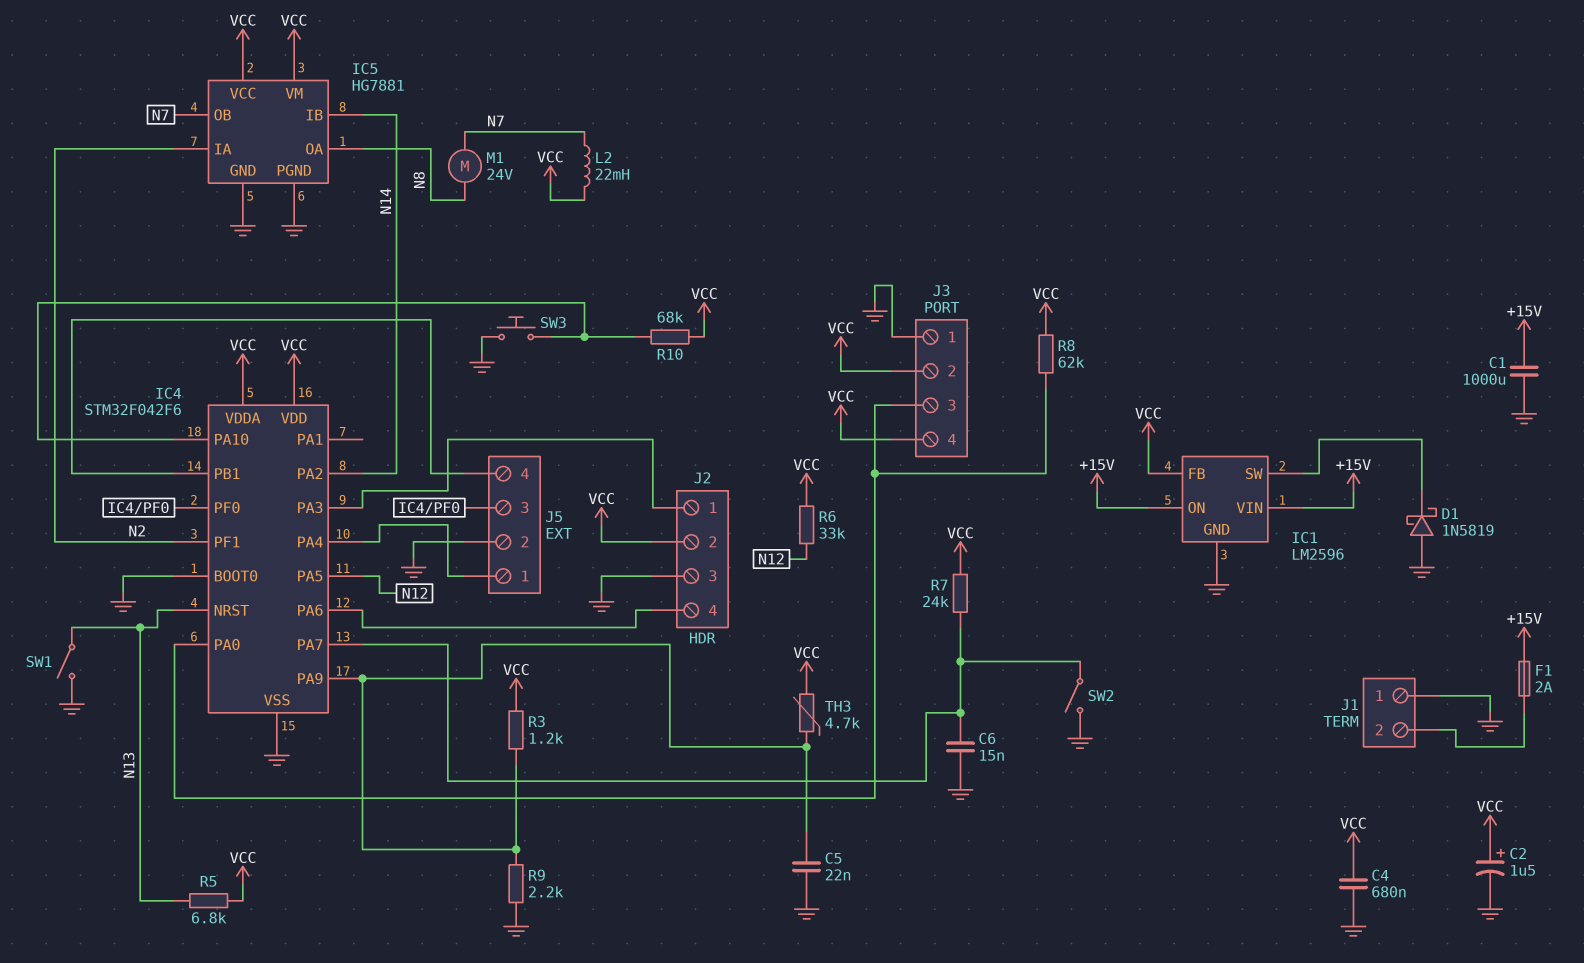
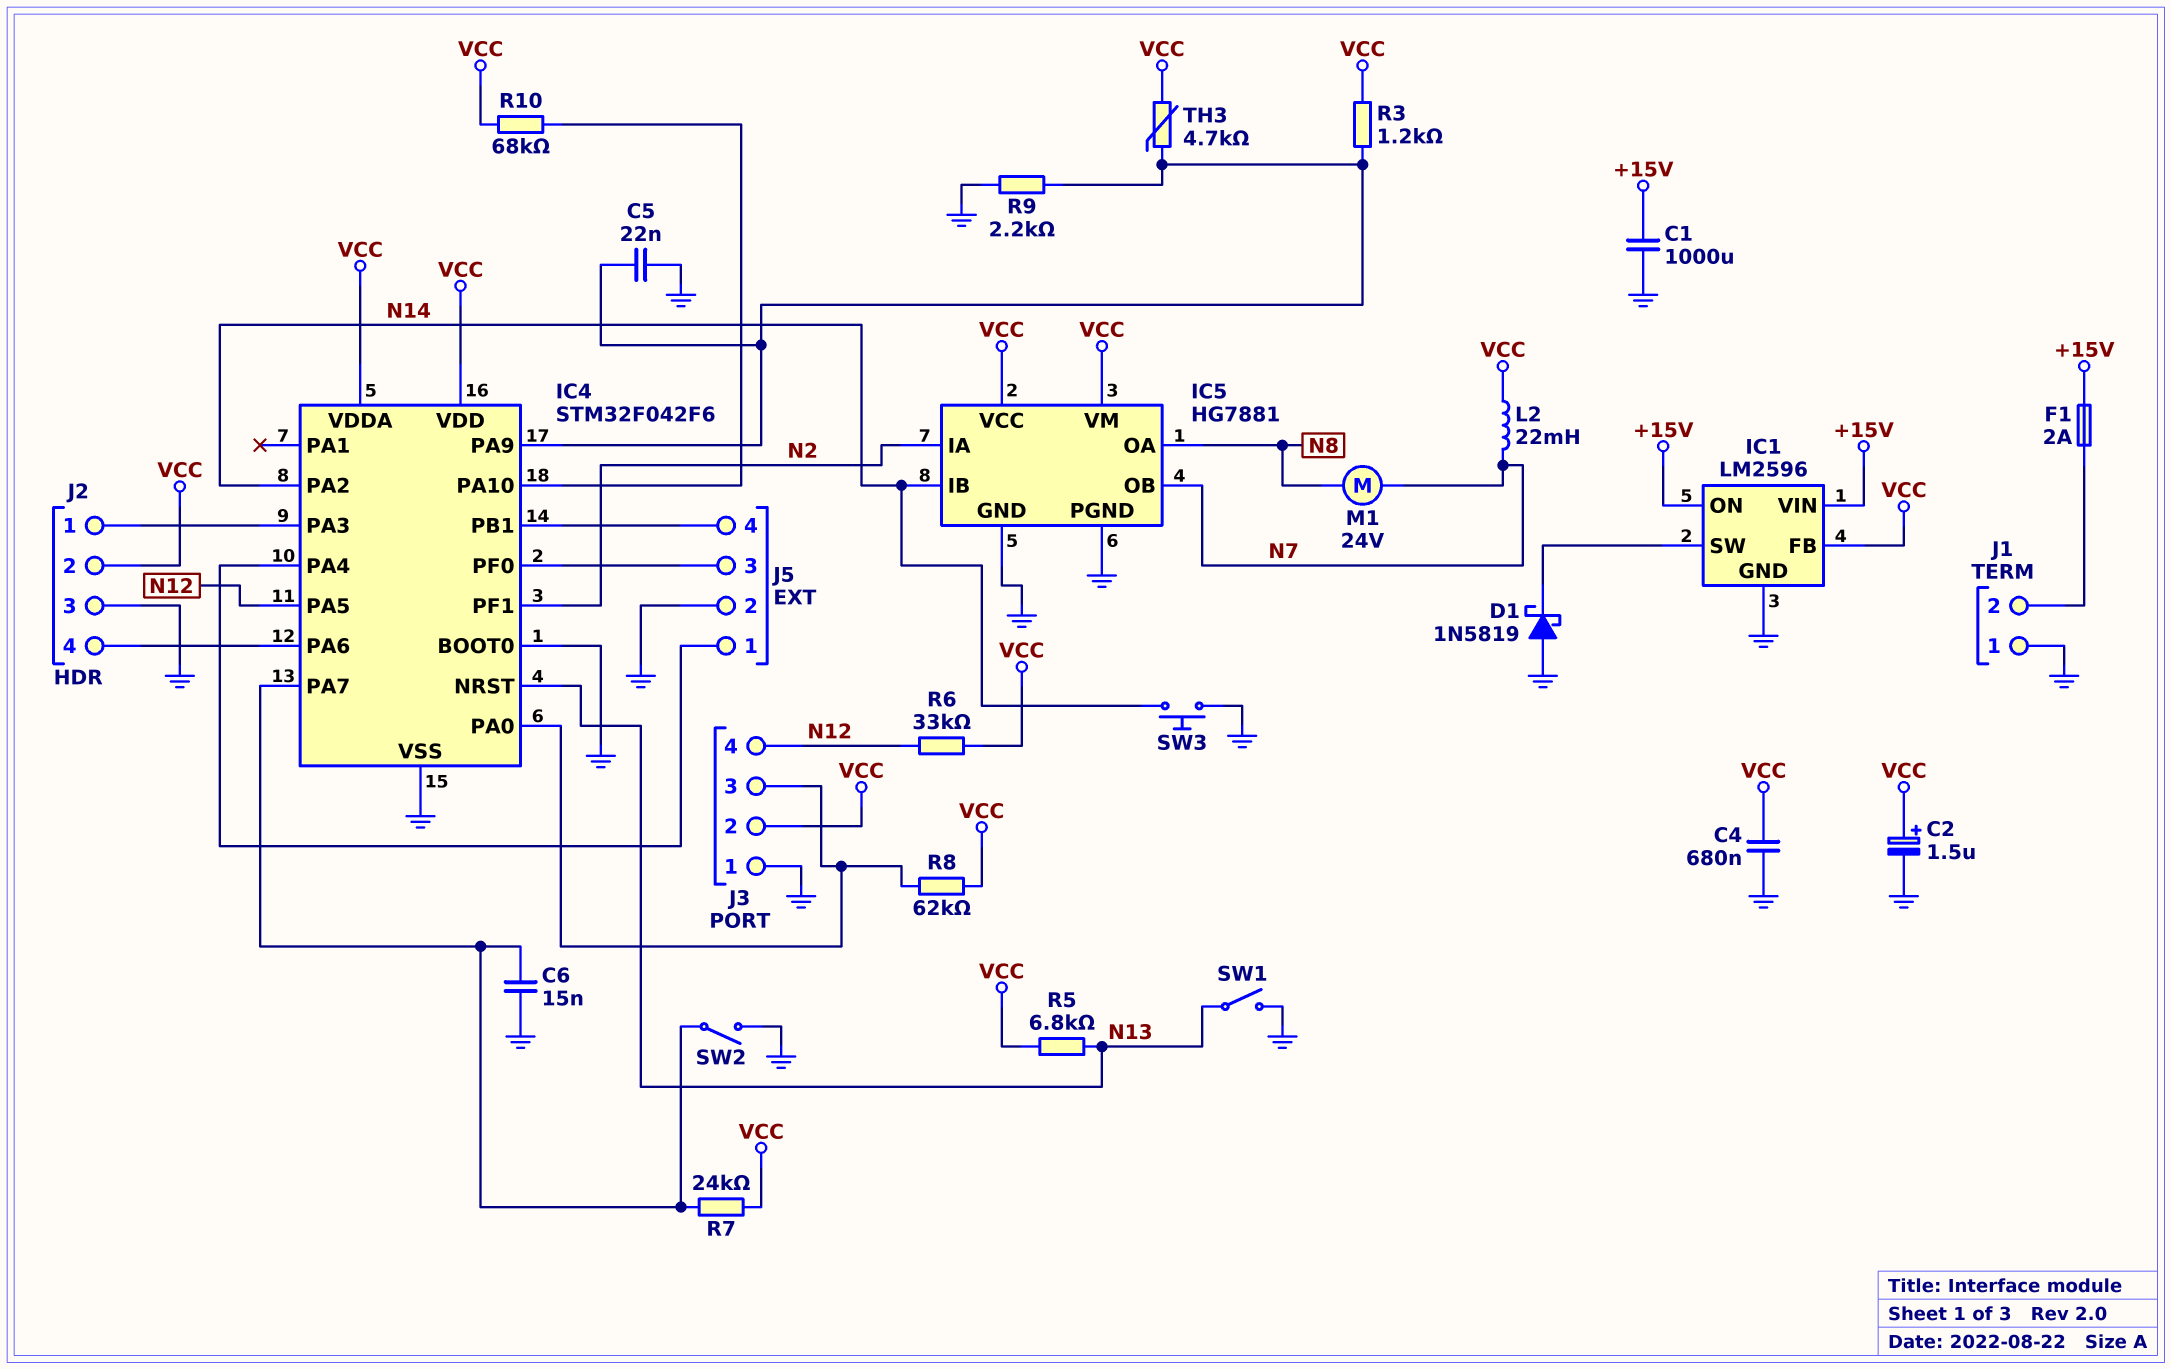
J3 pin 4: VCC -> N12
SW3: button (GND, IC4/PA10) -> button (GND, N14)

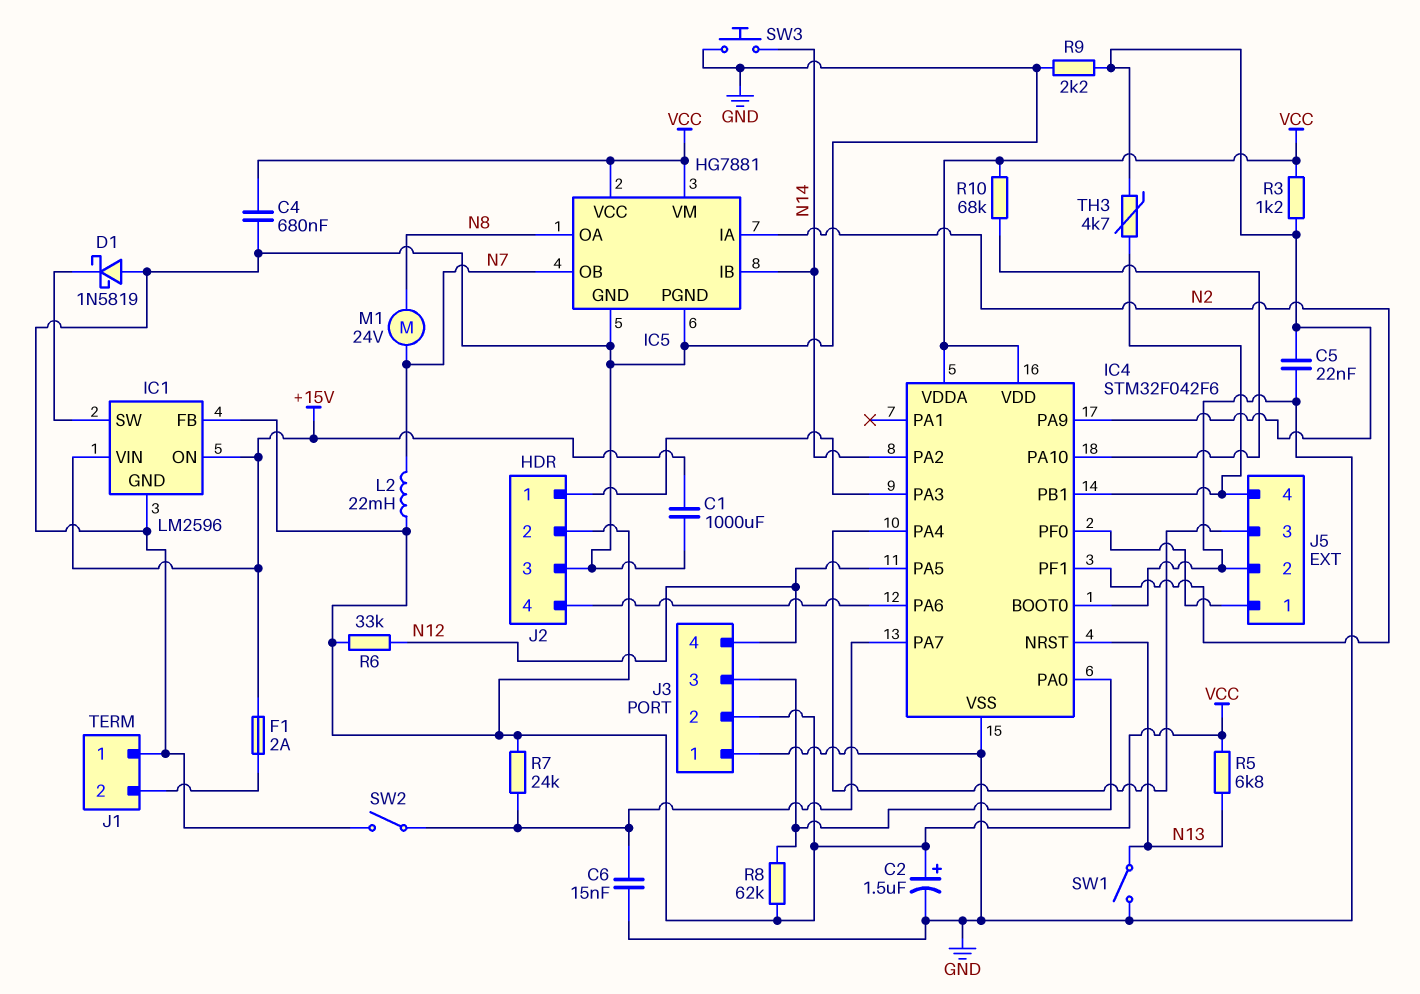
J5 pin 1: IC4/PA4 -> IC4/PF0
J5 pin 3: IC4/PF0 -> IC4/PA4
TH3: 4.7k (IC4/PA9, VCC) -> 4.7k (IC4/PA9, IC4/PB1)

